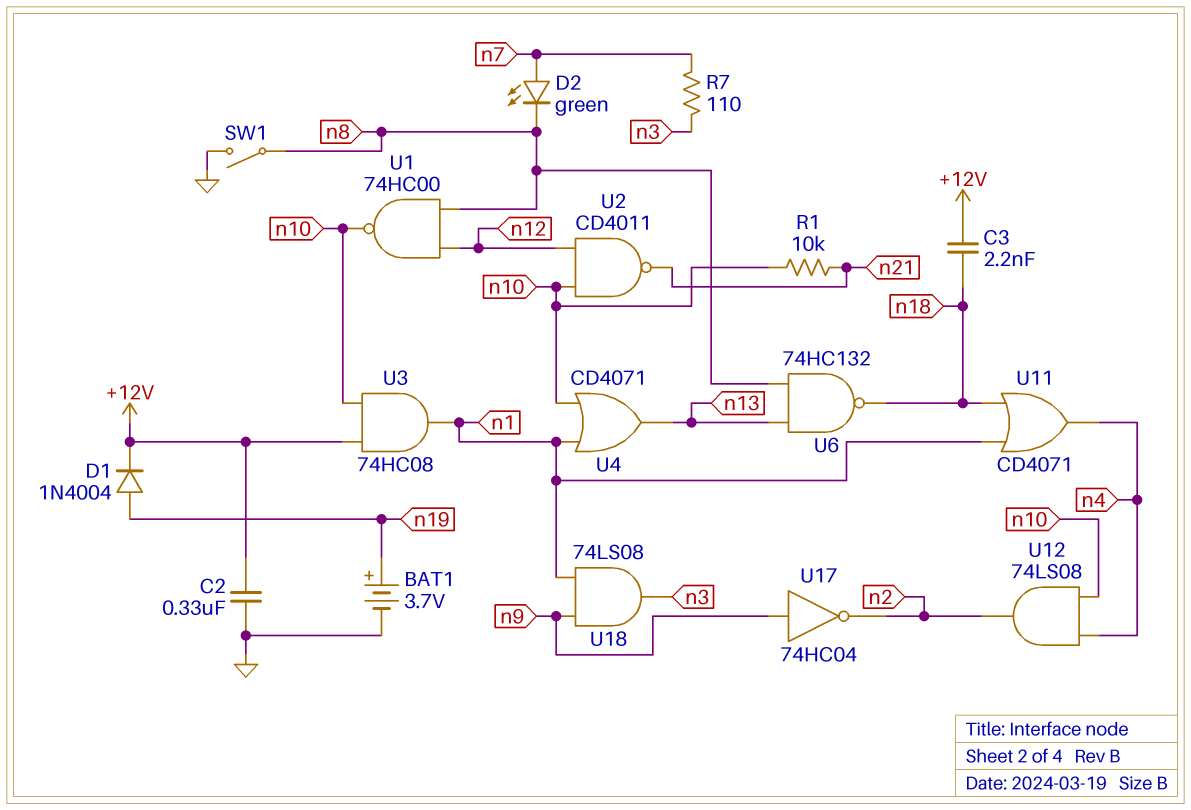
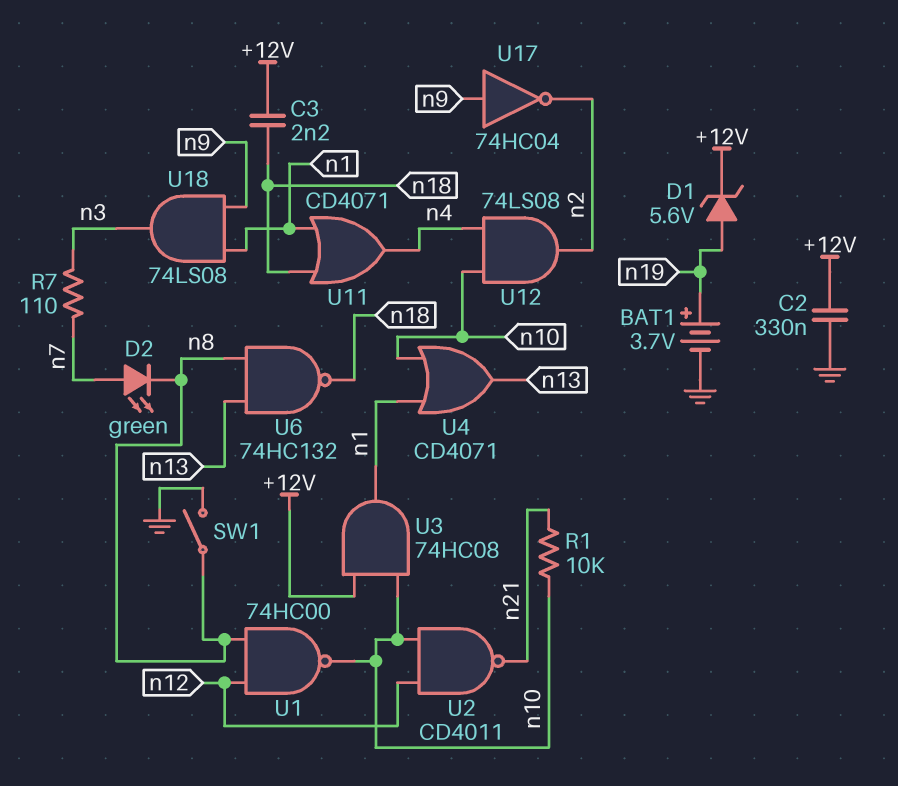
D1: diode 1N4004 (A n19, K +12V) -> zener 5.6V (A n19, K +12V)

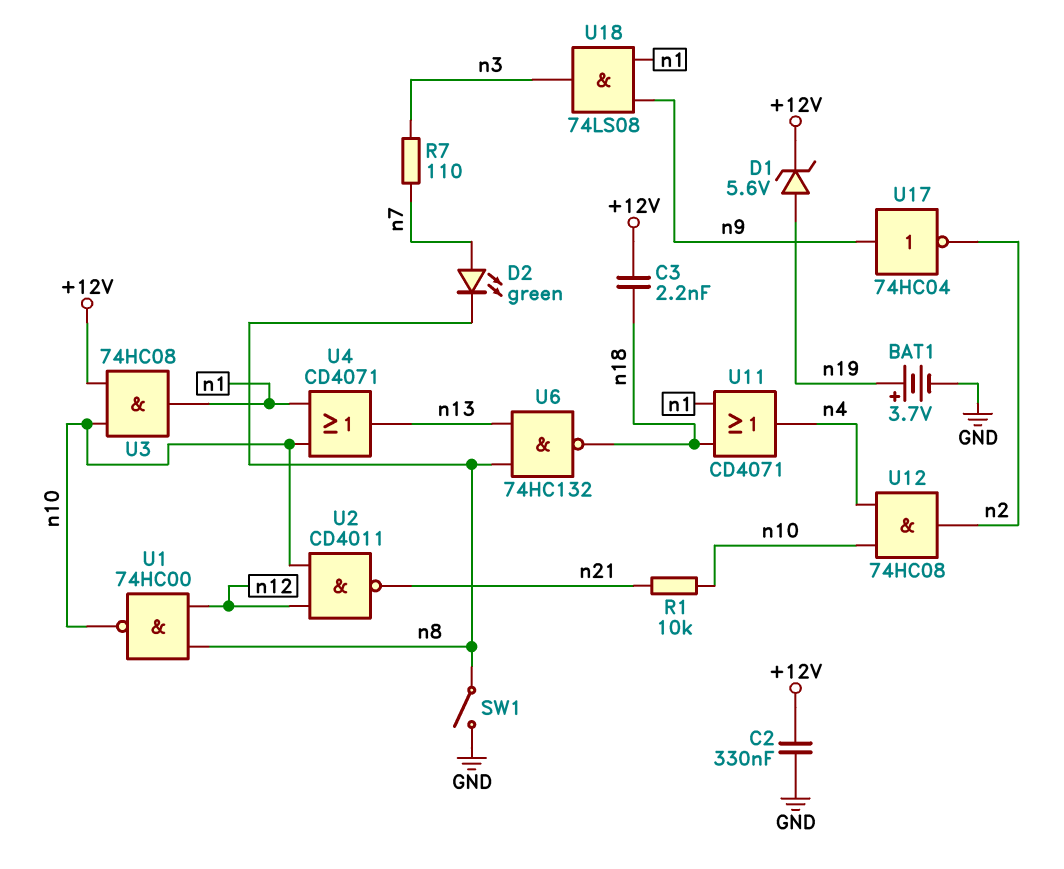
U12: AND 74LS08 (in n4, in n10, out n2) -> AND 74HC08 (in n4, in n10, out n2)

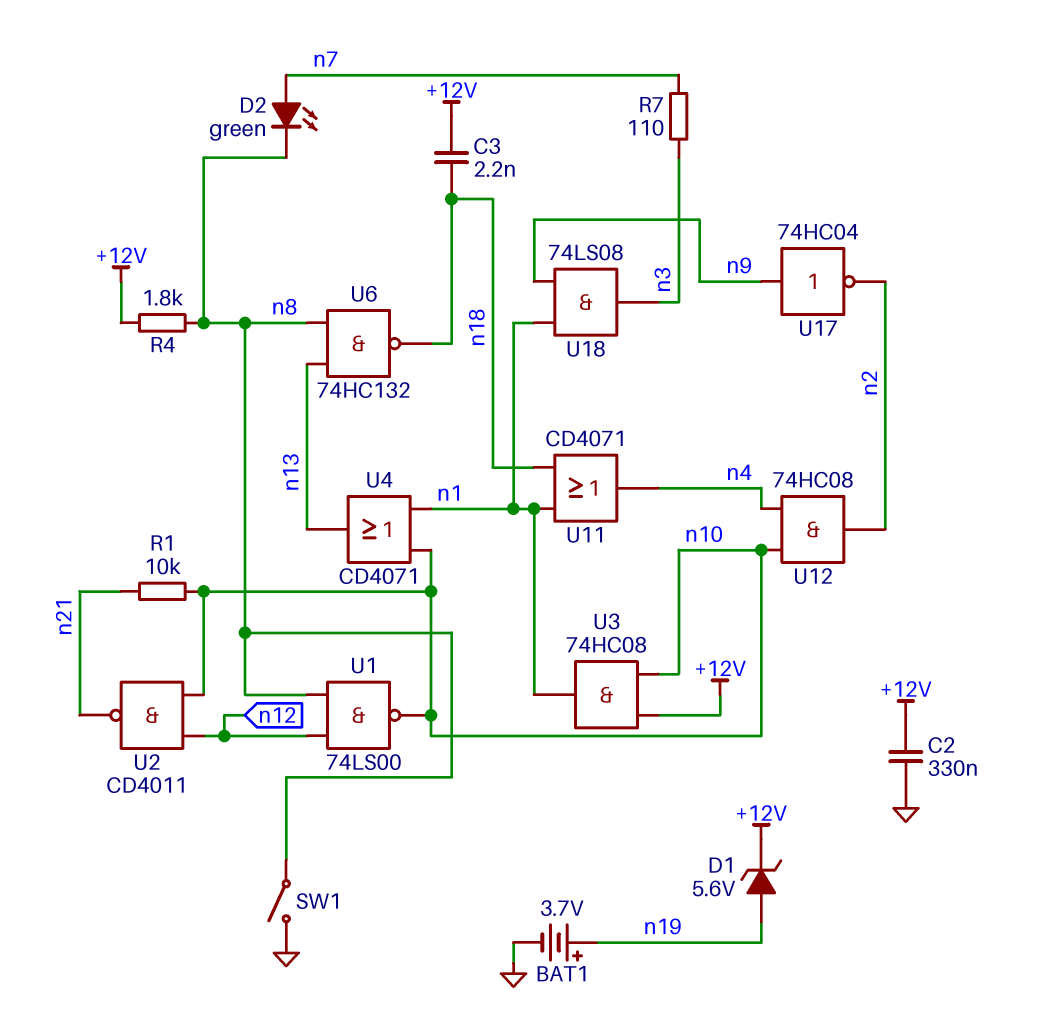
R4: none -> 1.8k (+12V, n8)
U1: NAND 74HC00 (in n8, in n12, out n10) -> NAND 74LS00 (in n8, in n12, out n10)

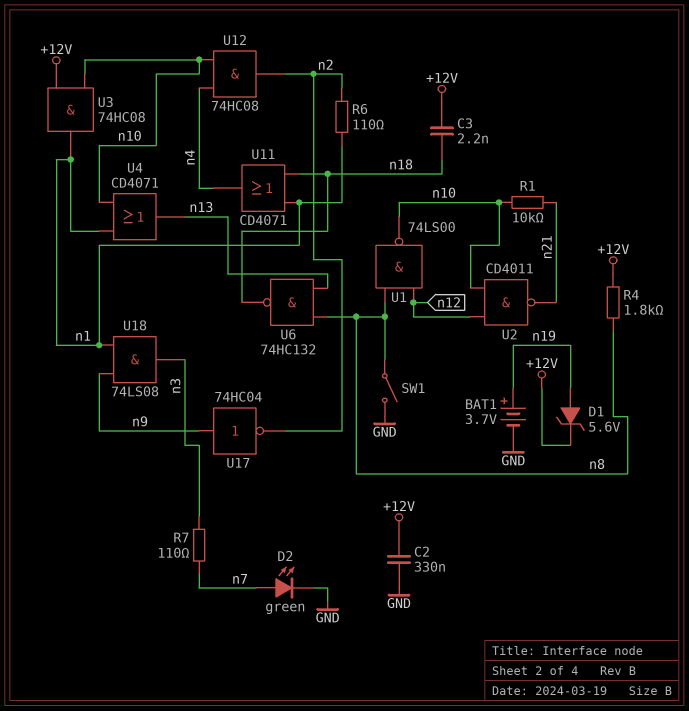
D2: LED green (A n7, K n8) -> LED green (A n7, K GND)
R6: none -> 110 (n1, n2)

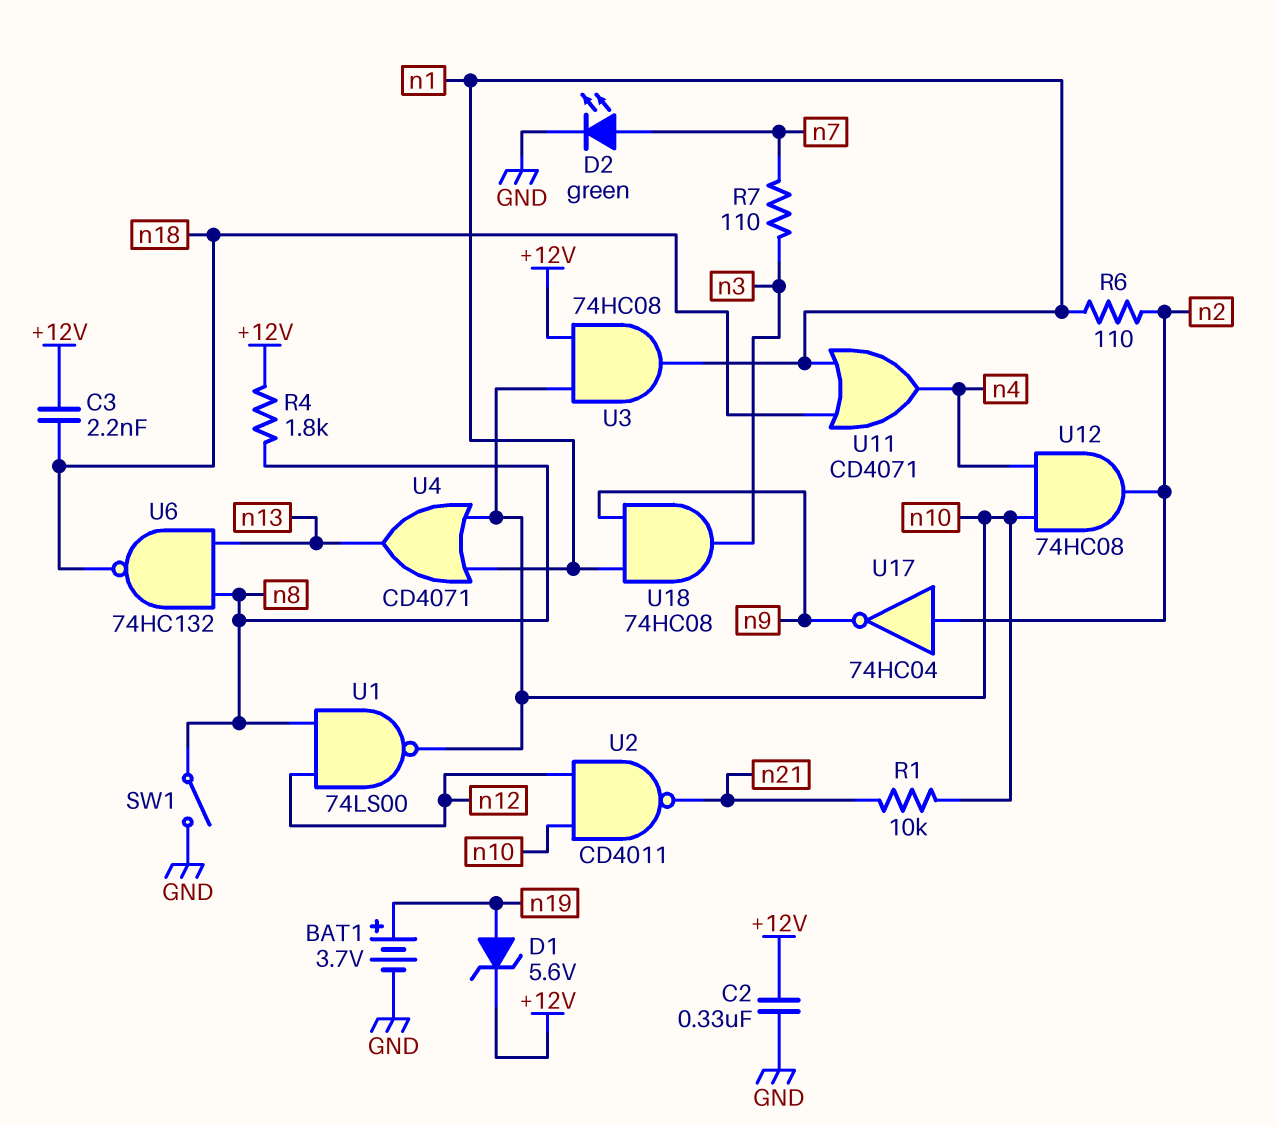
U17: NOT 74HC04 (in n9, out n2) -> NOT 74HC04 (in n2, out n9)
U18: AND 74LS08 (in n1, in n9, out n3) -> AND 74HC08 (in n1, in n9, out n3)

